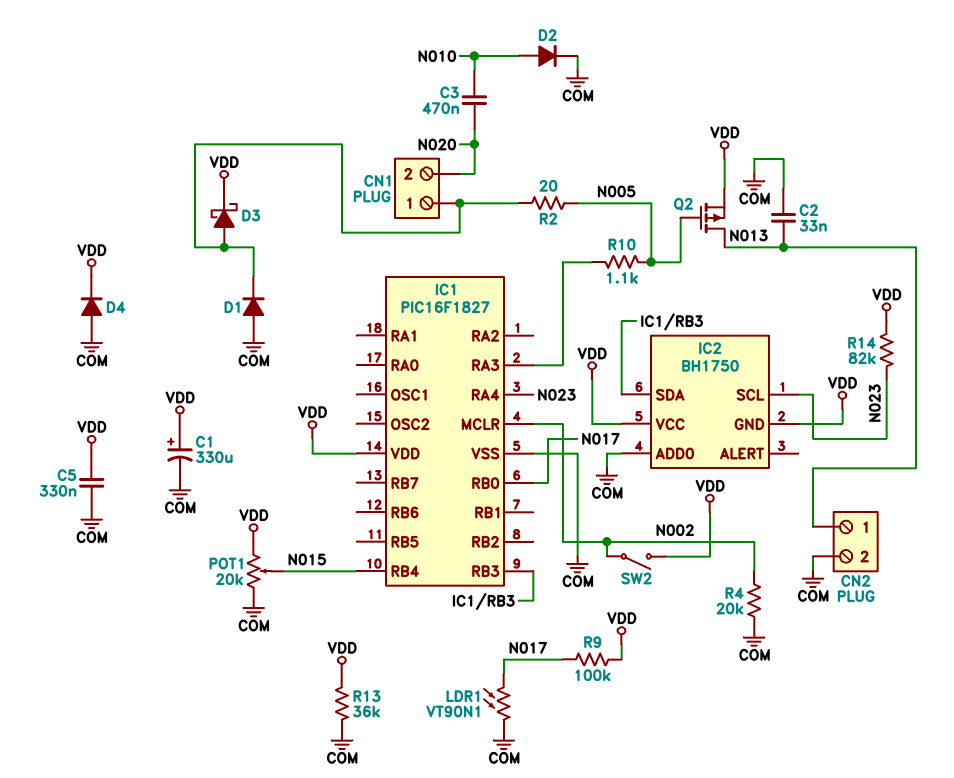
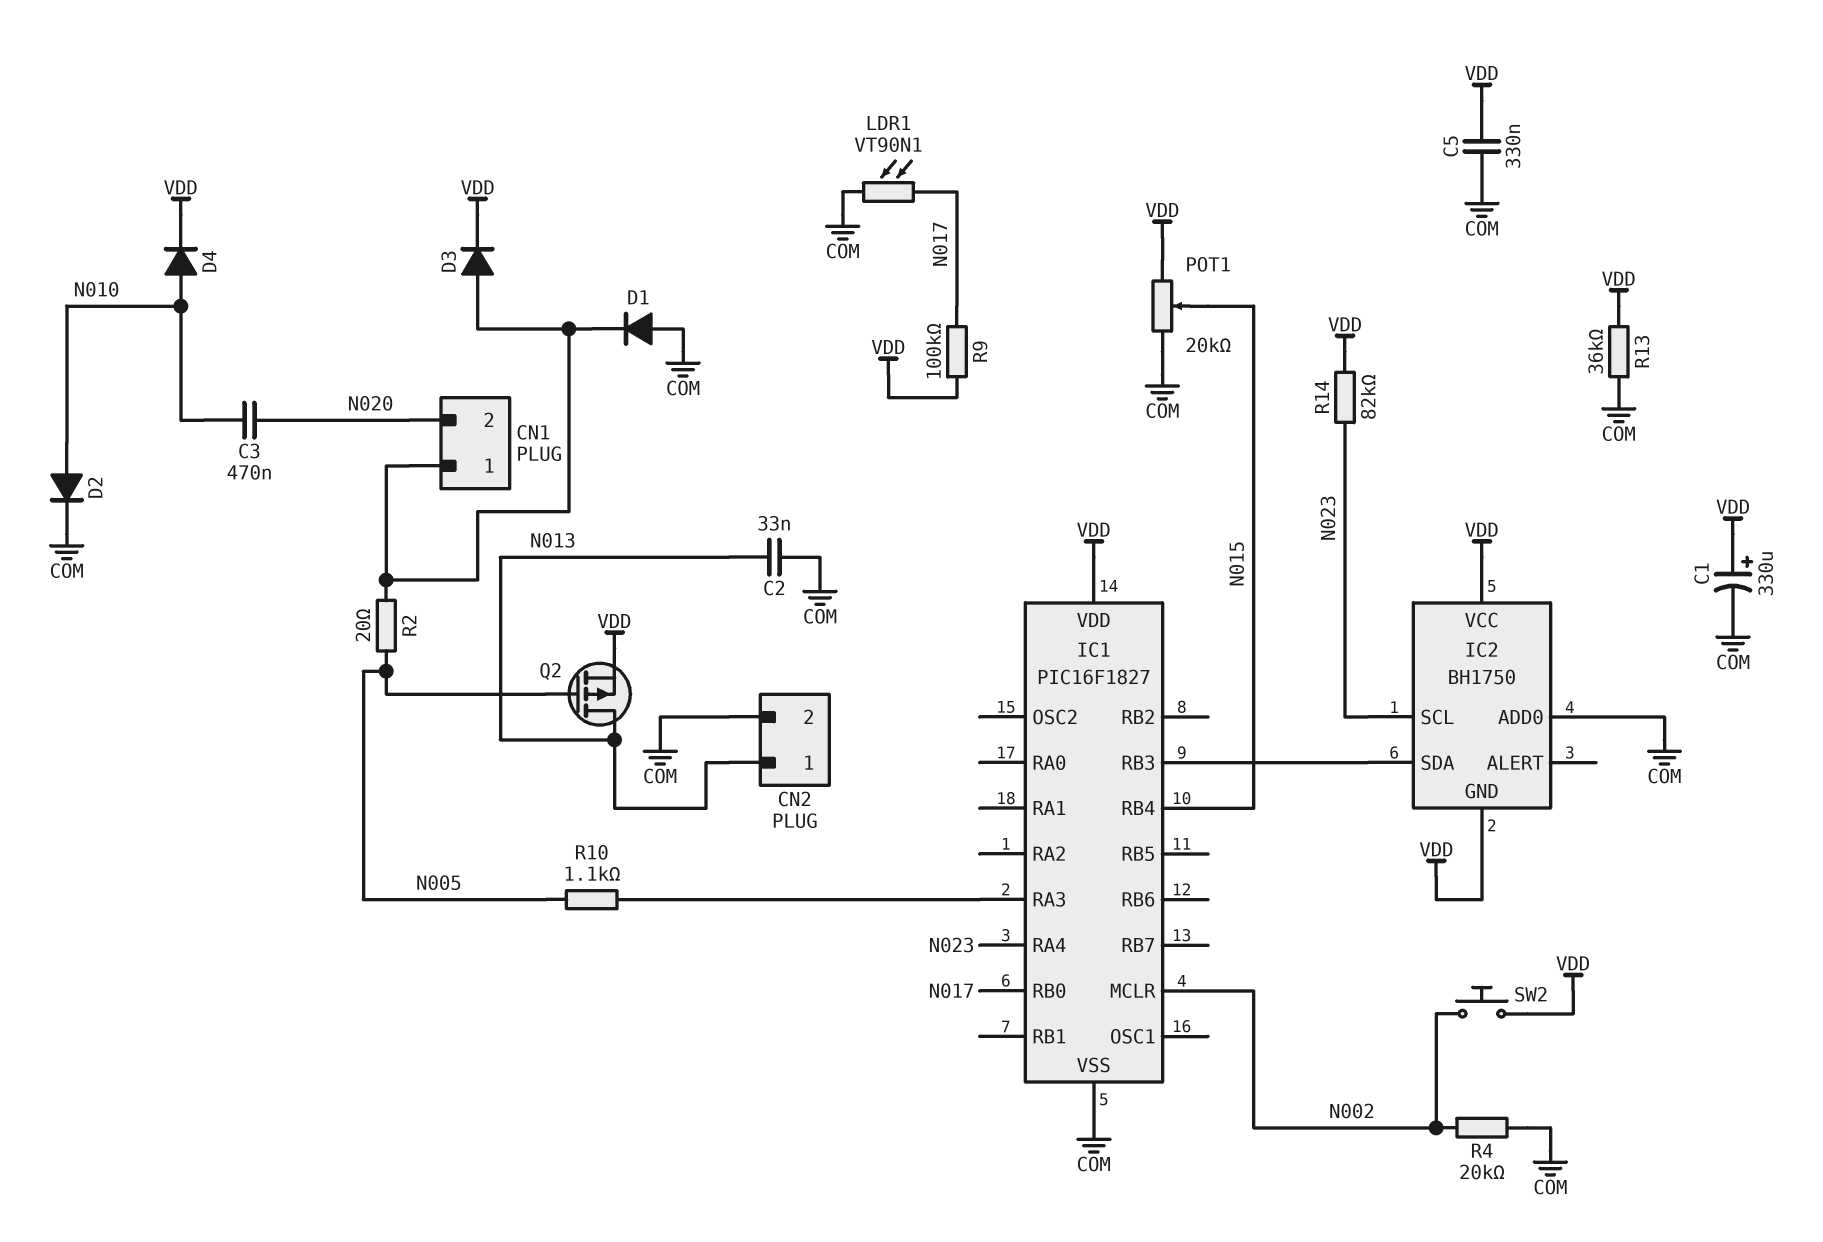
D3: schottky (A CN1/1, K VDD) -> diode (A CN1/1, K VDD)
D4: diode (A COM, K VDD) -> diode (A N010, K VDD)
SW2: switch (N002, VDD) -> button (N002, VDD)

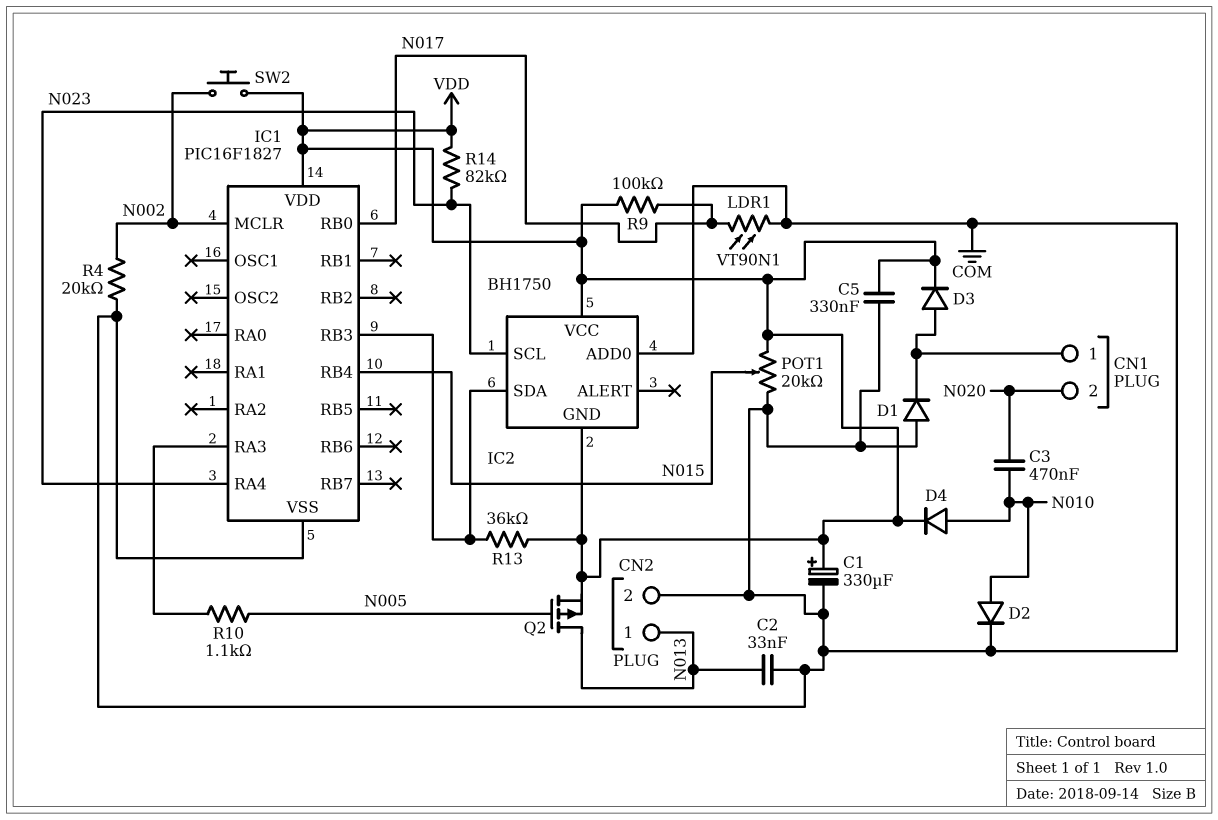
R2: 20 (CN1/1, N005) -> none
R13: 36k (COM, VDD) -> 36k (IC1/RB3, VDD)

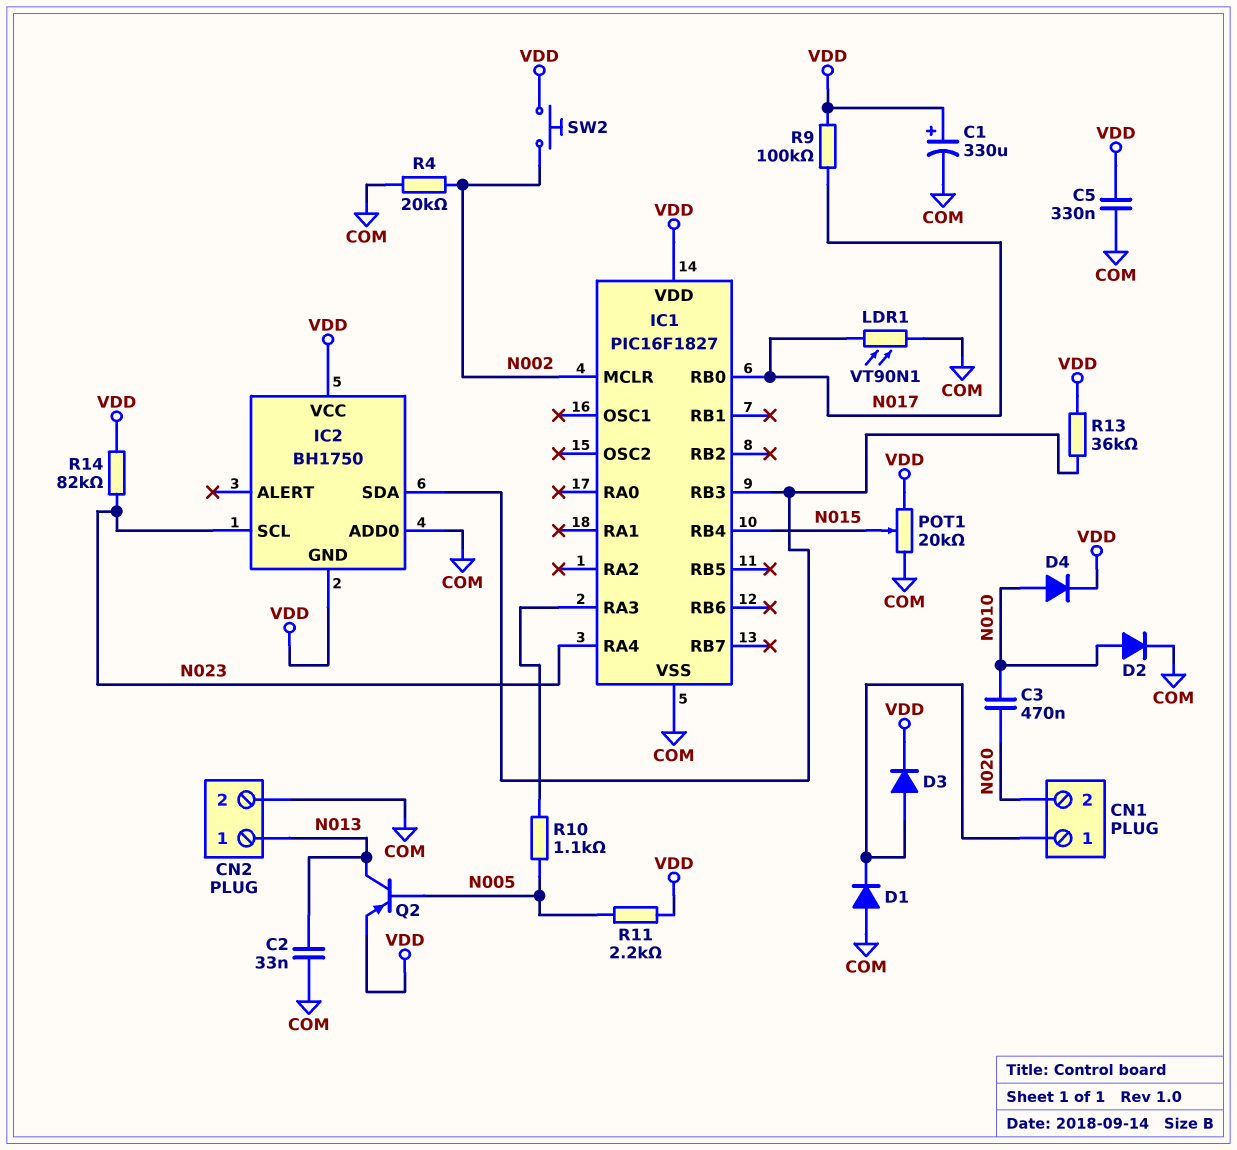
Q2: PMOS (G N005, D N013, S VDD) -> PNP (B N005, C N013, E VDD)
R11: none -> 2.2k (N005, VDD)

